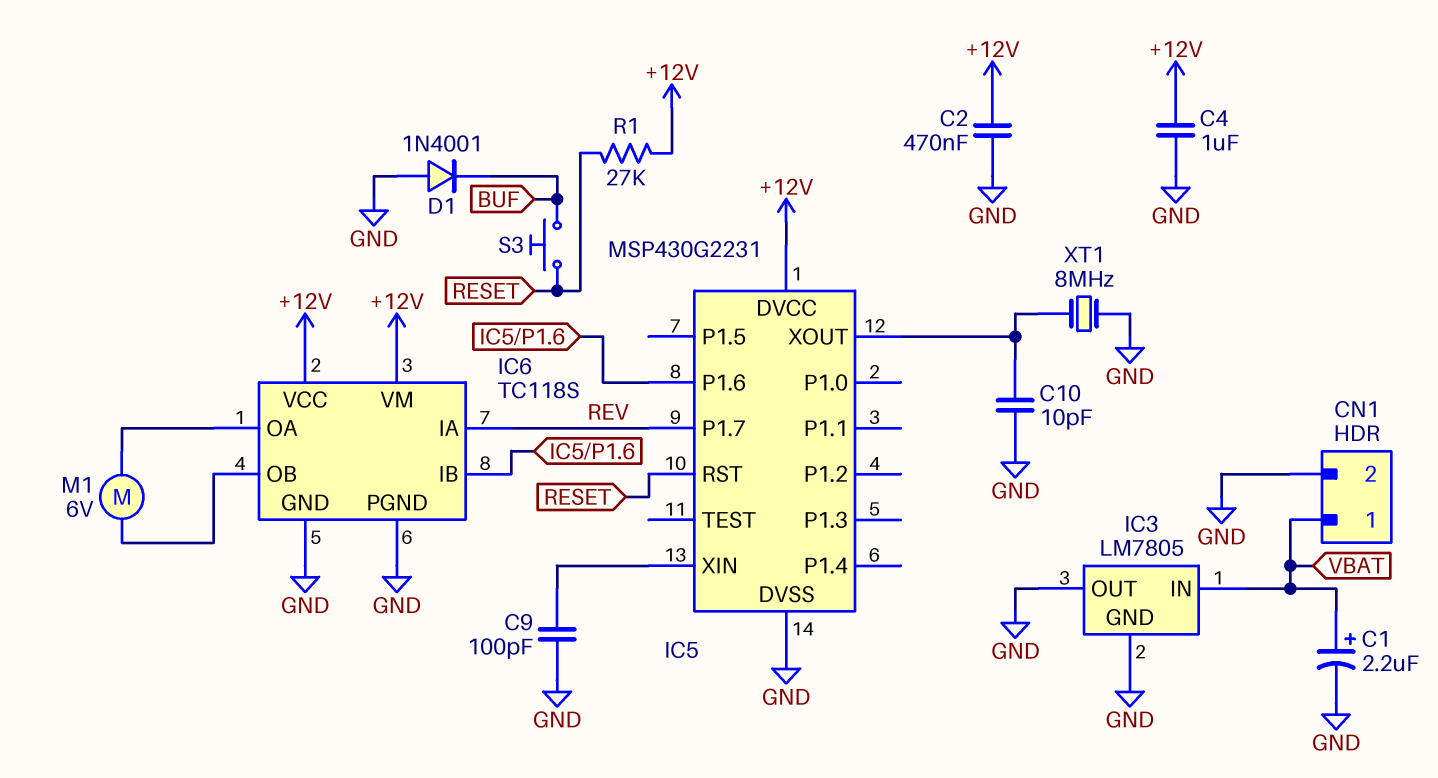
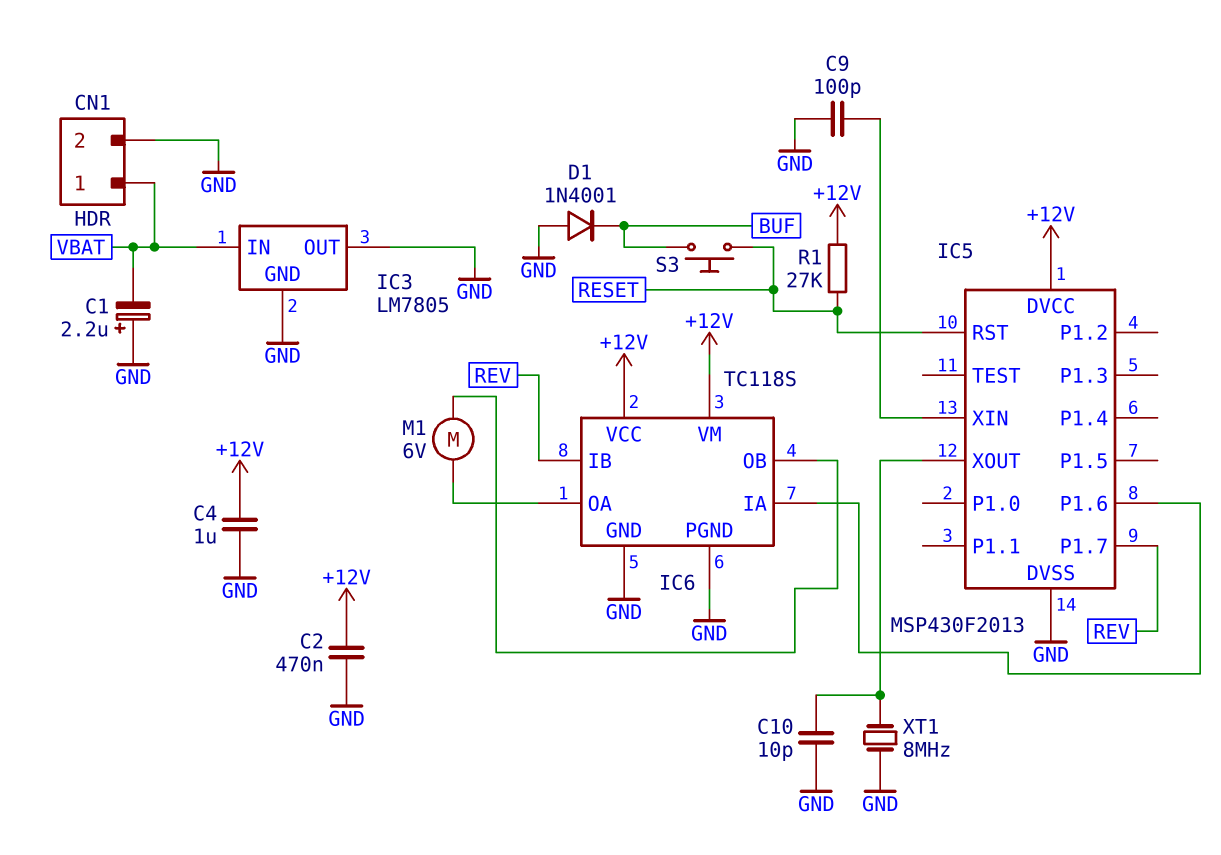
C1: 2.2uF (plus VBAT, minus GND) -> 2.2uF (plus GND, minus VBAT)
IC5: MSP430G2231 -> MSP430F2013
IC6 pin IA: REV -> IC5/P1.6
IC6 pin IB: IC5/P1.6 -> REV

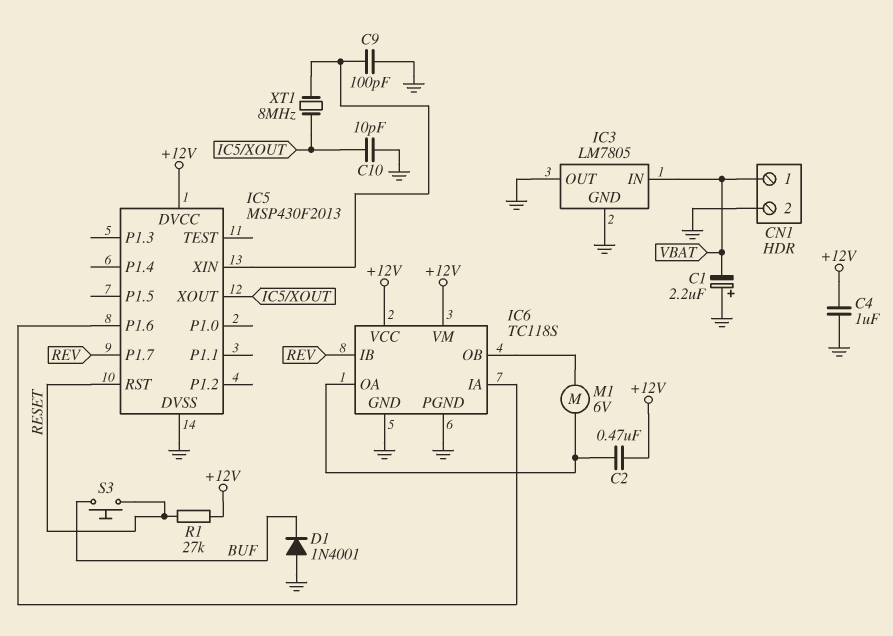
C2: 470nF (+12V, GND) -> 470nF (+12V, IC6/OA)
XT1: 8MHz (GND, IC5/XOUT) -> 8MHz (IC5/XIN, IC5/XOUT)

